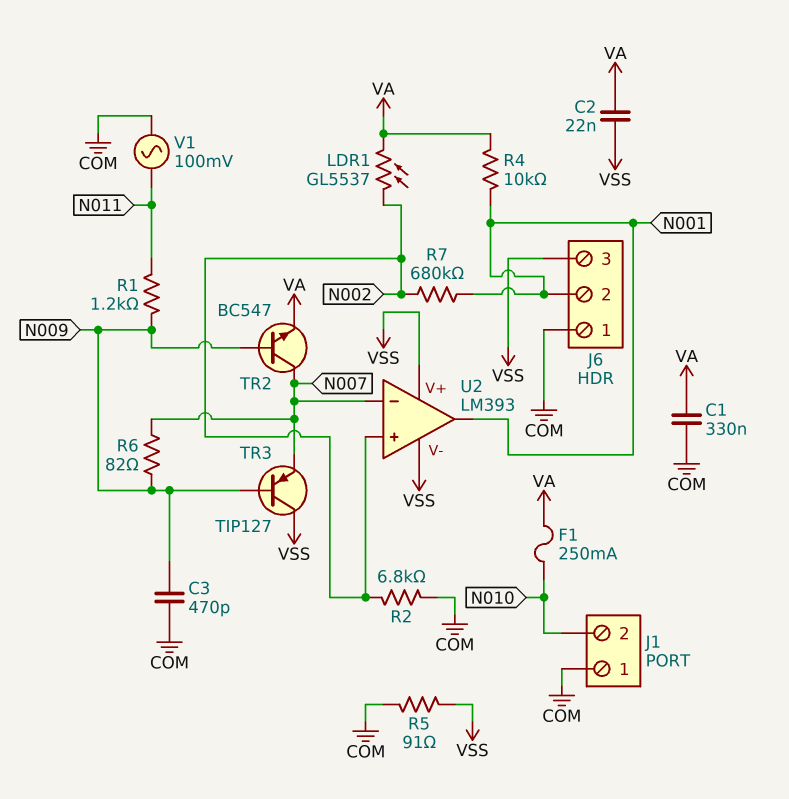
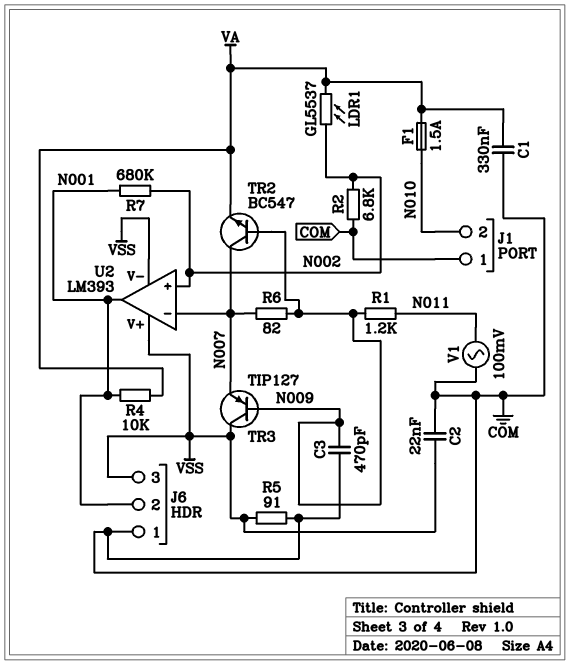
C2: 22nF (VA, VSS) -> 22nF (COM, VSS)
F1: 250mA (N010, VA) -> 1.5A (N010, VA)

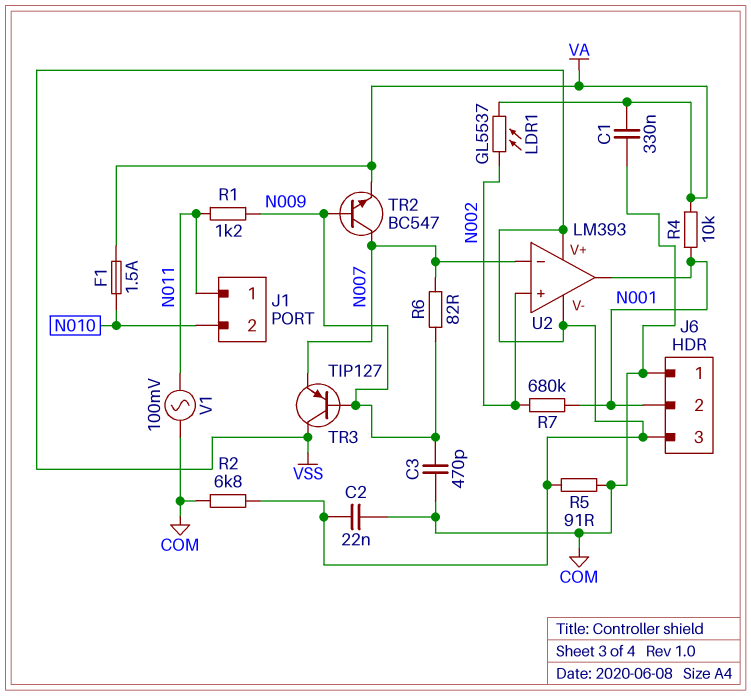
J1 pin 1: COM -> N011
R2: 6.8k (COM, N002) -> 6.8k (COM, VSS)

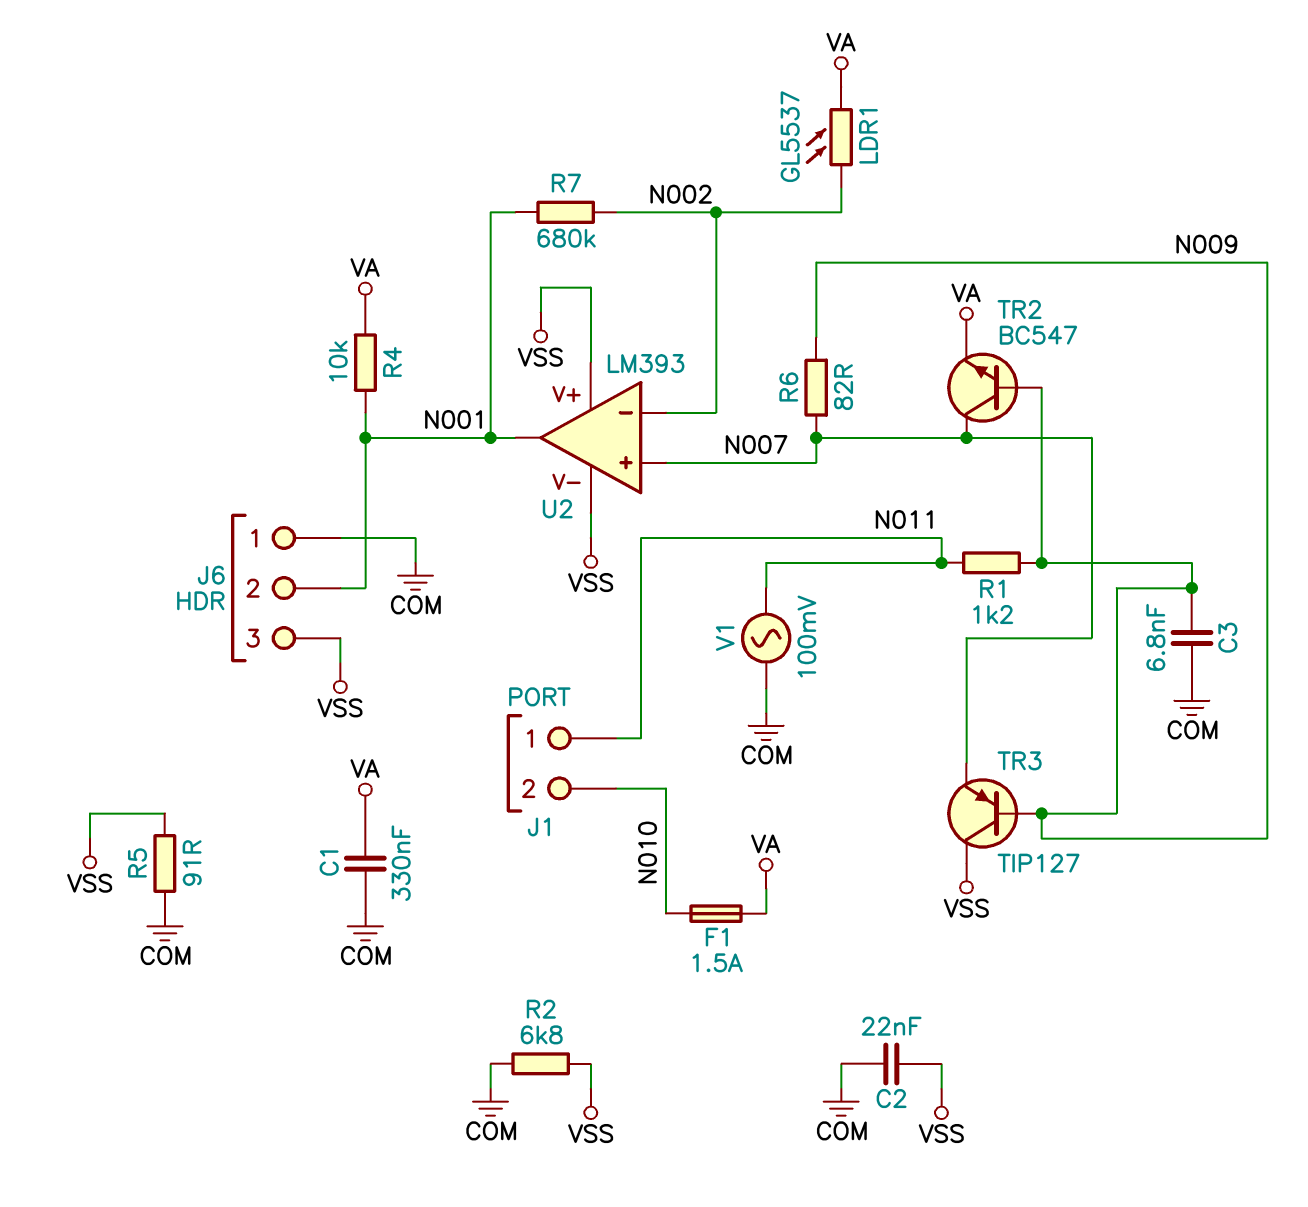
C3: 470pF (COM, N009) -> 6.8nF (COM, N009)
U2 pin in+: N002 -> N007
U2 pin in-: N007 -> N002

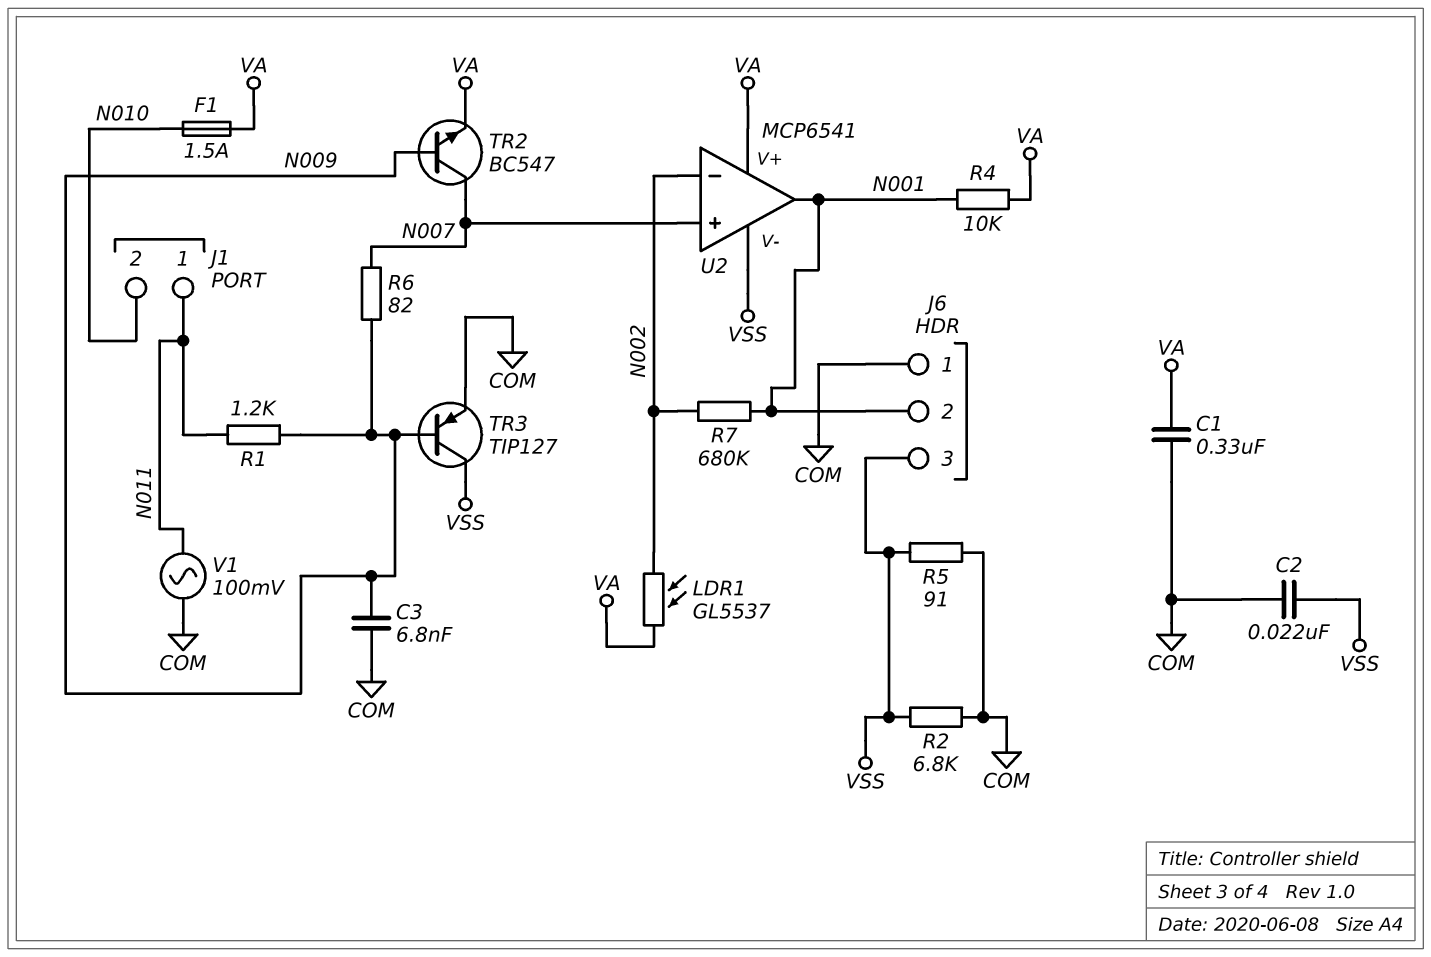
TR3: PNP TIP127 (B N009, C VSS, E N007) -> PNP TIP127 (B N009, C VSS, E COM)
U2: LM393 -> MCP6541
U2 pin V+: VSS -> VA

